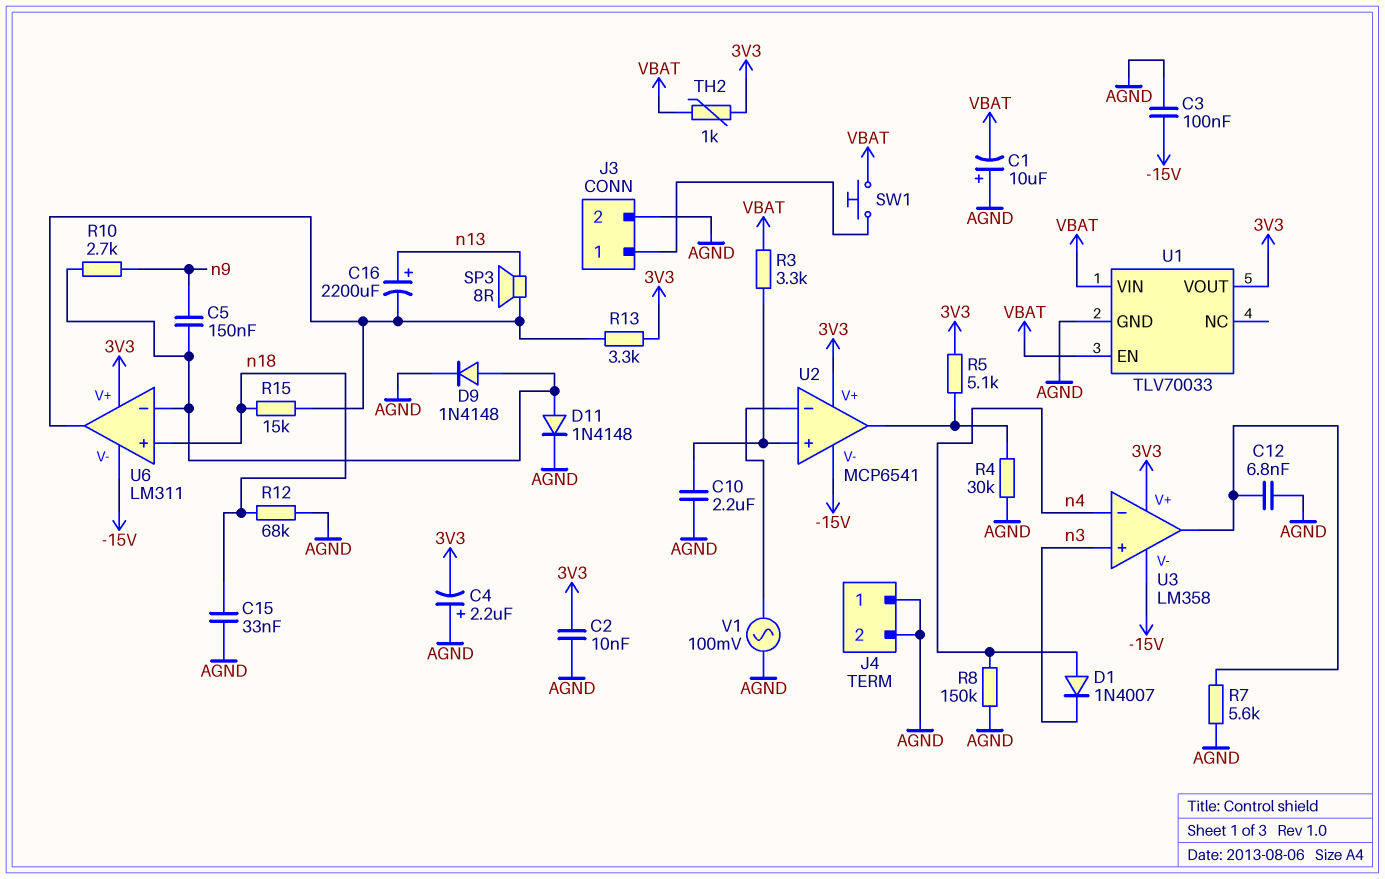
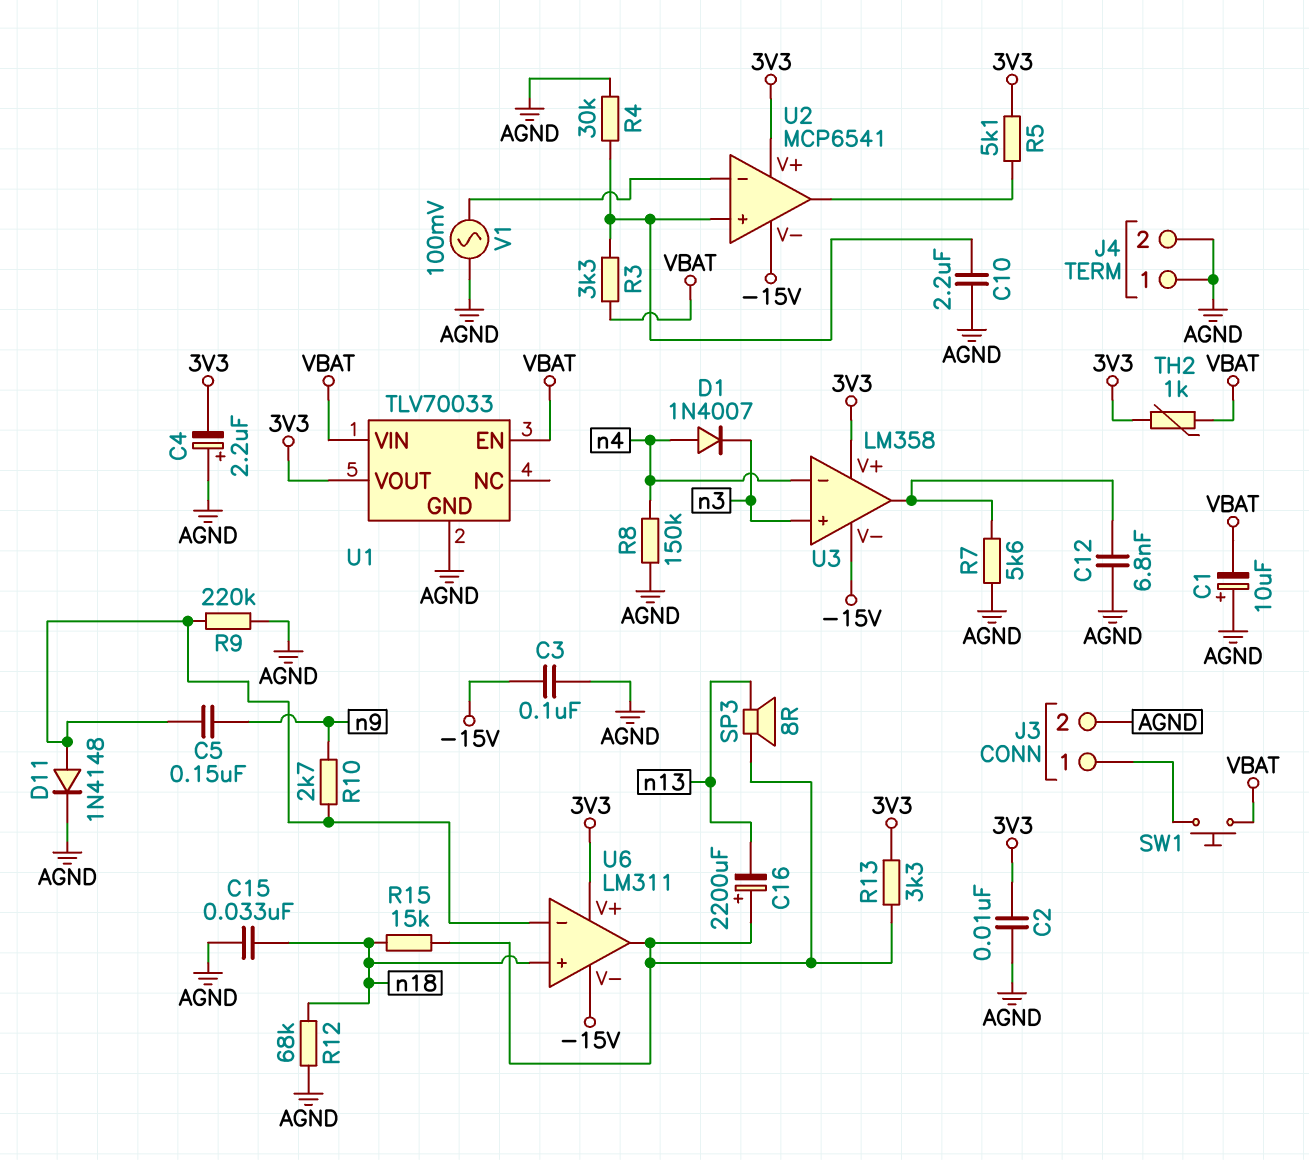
C16: 2200uF (plus n13, minus U6/out) -> 2200uF (plus U6/out, minus n13)
D9: diode 1N4148 (A U6/in-, K AGND) -> none
R4: 30k (AGND, U2/out) -> 30k (AGND, U2/in+)
R9: none -> 220k (AGND, U6/in-)

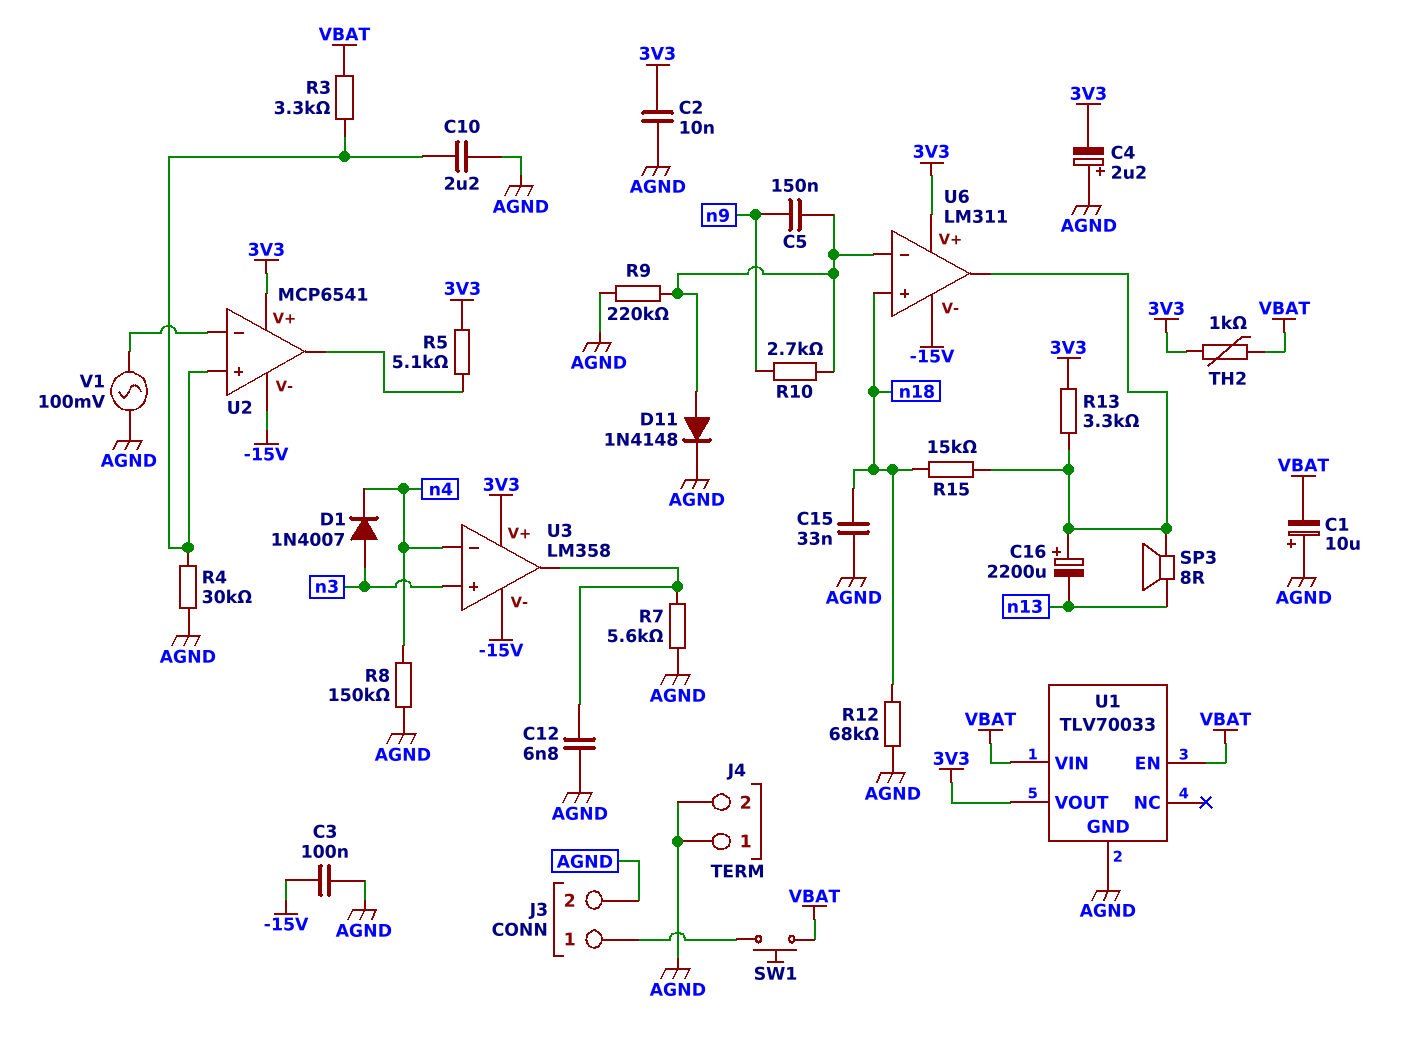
D1: diode 1N4007 (A n4, K n3) -> diode 1N4007 (A n3, K n4)

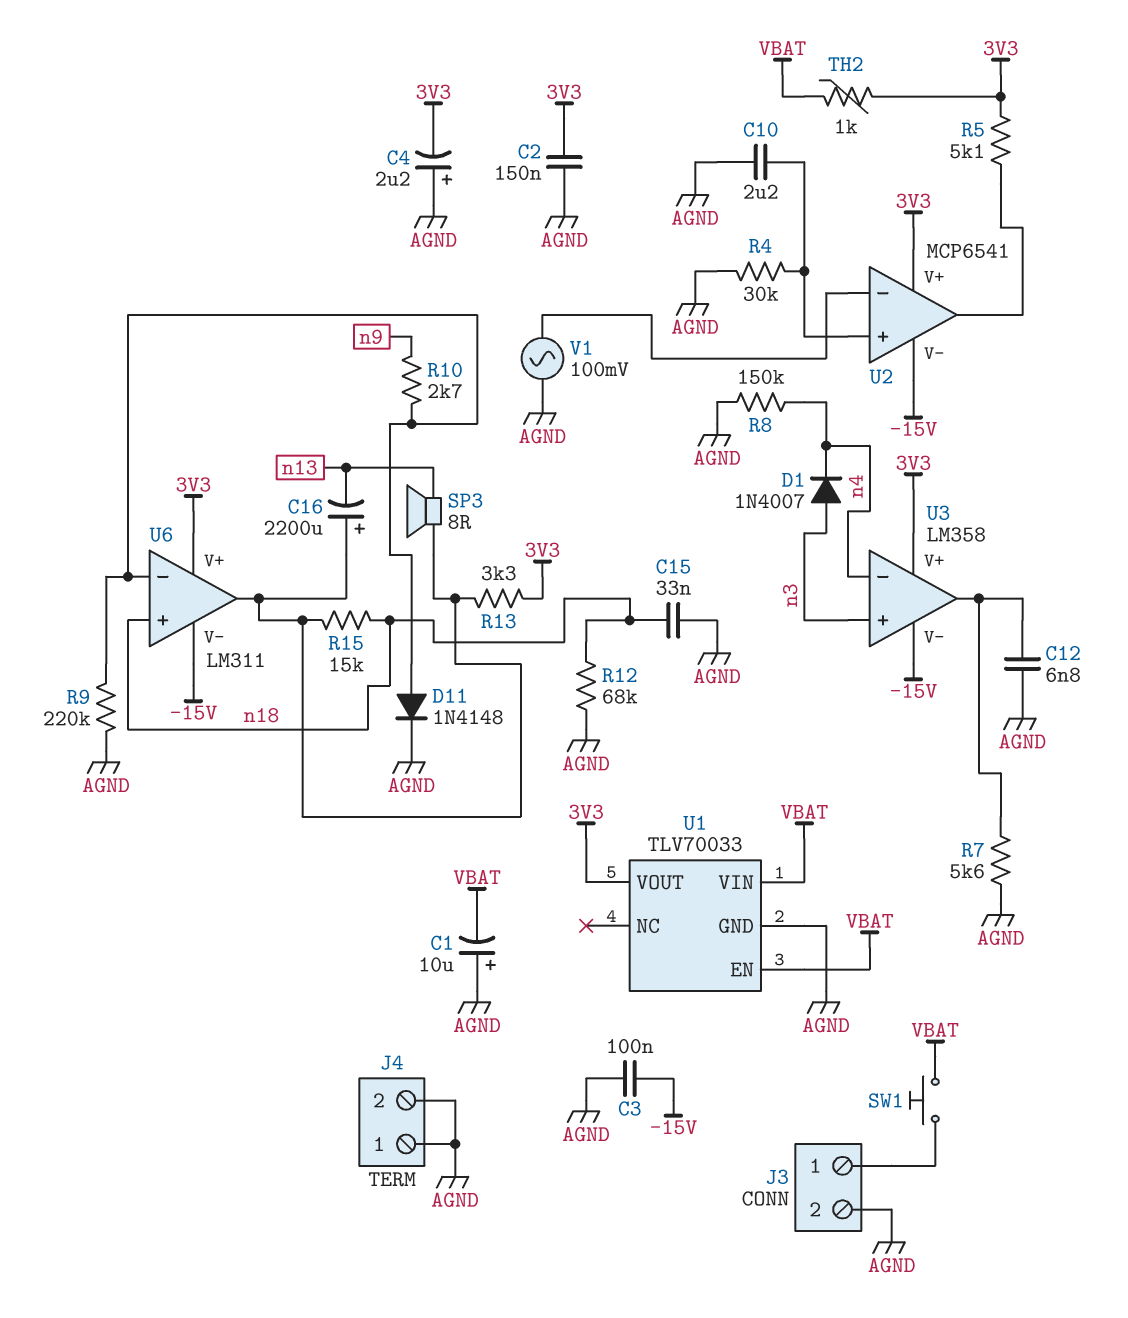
C2: 10nF (3V3, AGND) -> 150nF (3V3, AGND)
C5: 150nF (U6/in-, n9) -> none
R3: 3.3k (U2/in+, VBAT) -> none

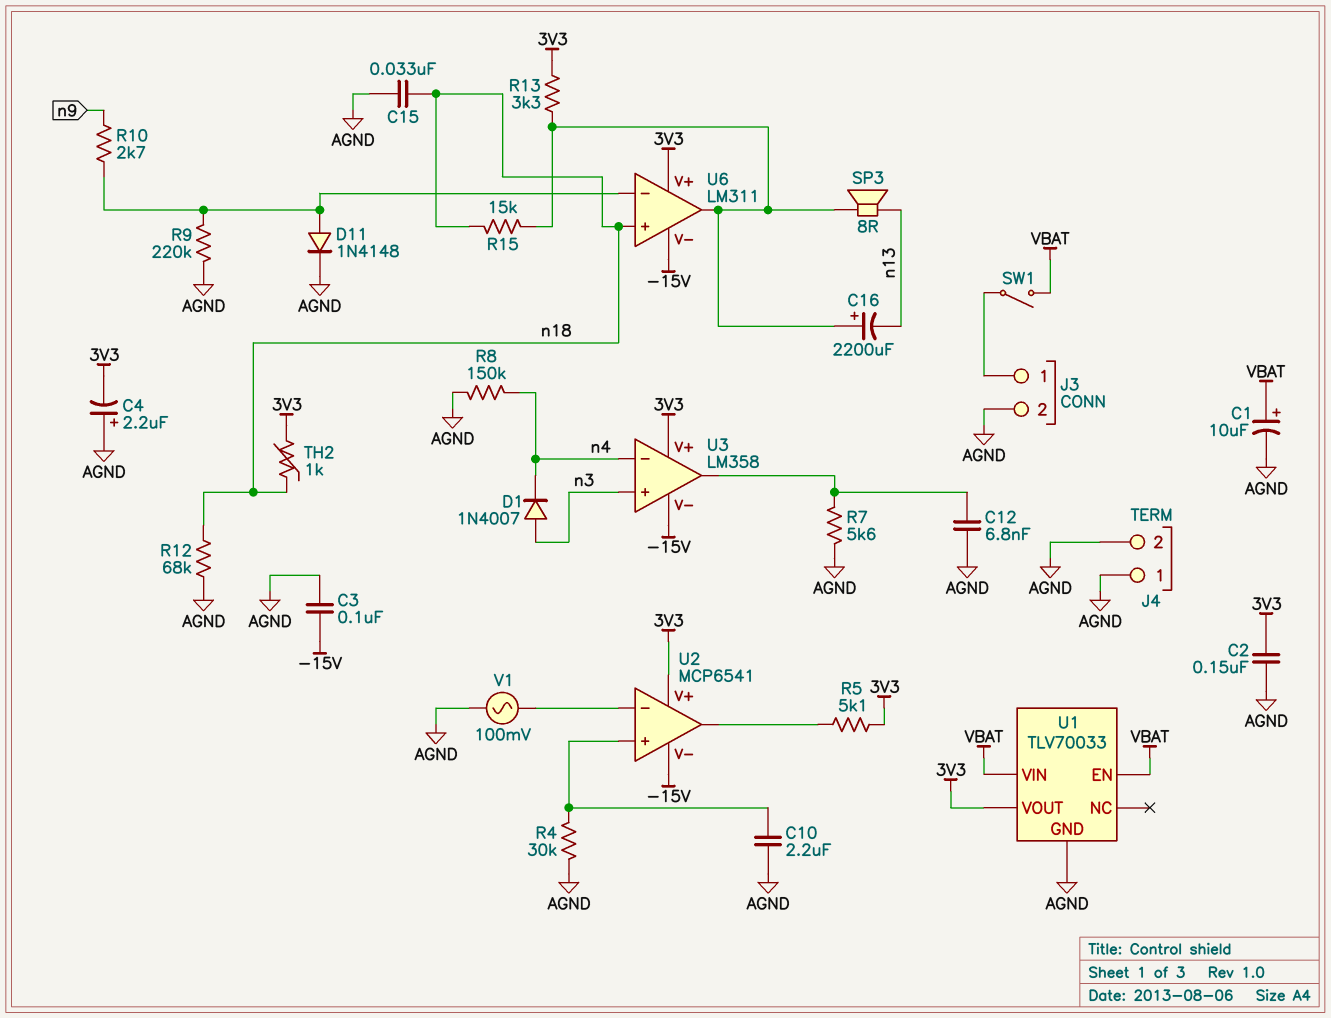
C1: 10uF (plus AGND, minus VBAT) -> 10uF (plus VBAT, minus AGND)
SW1: button (J3/1, VBAT) -> switch (J3/1, VBAT)
TH2: 1k (3V3, VBAT) -> 1k (3V3, n18)

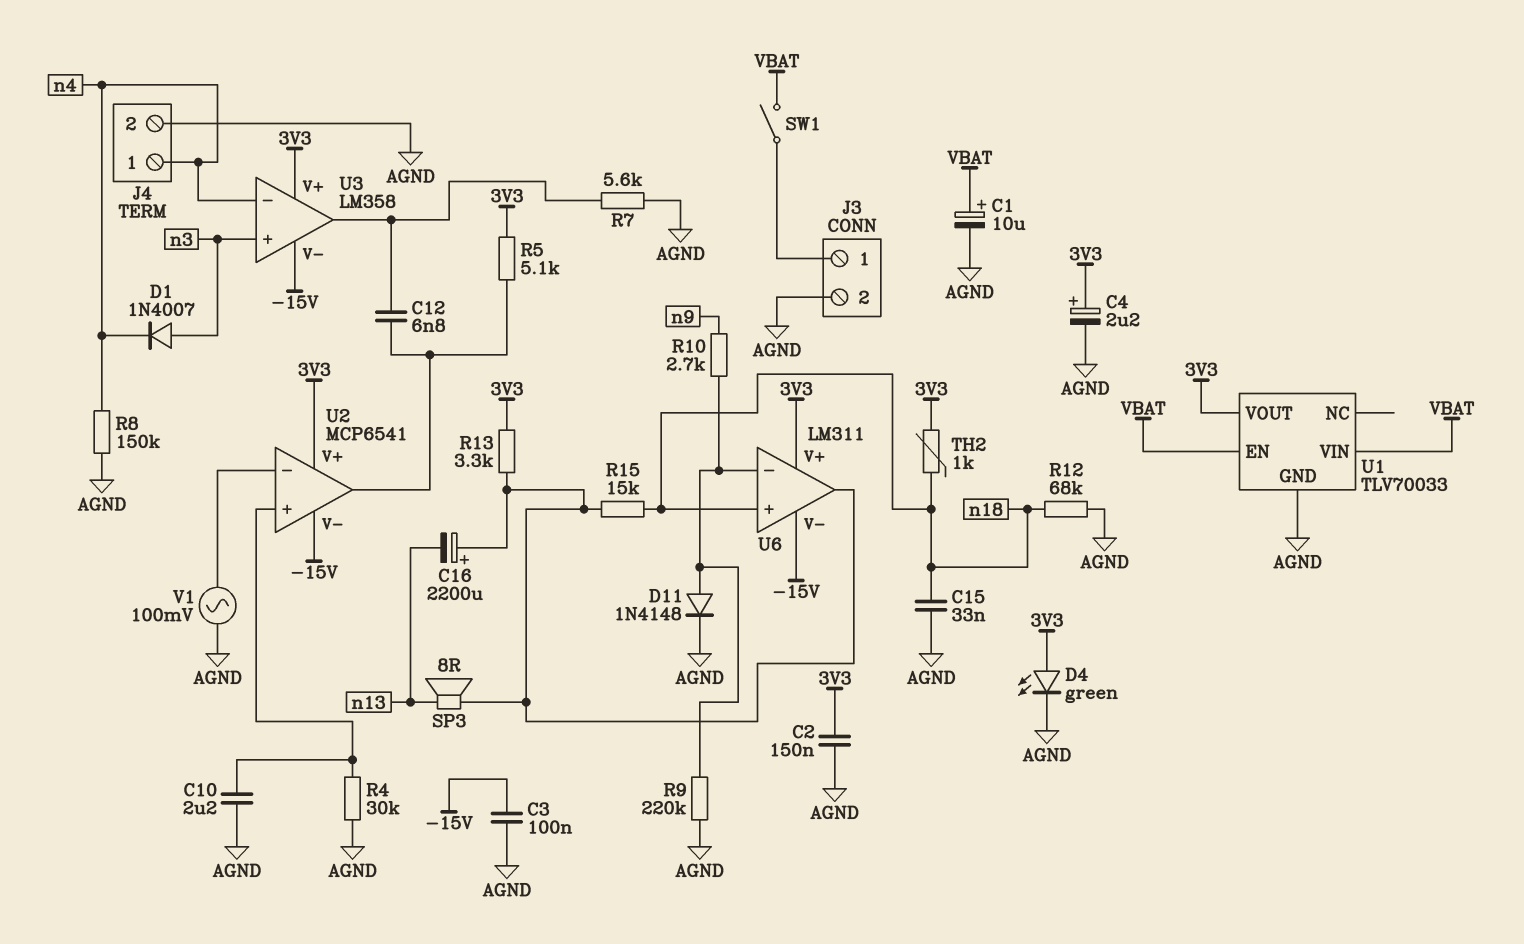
C4: 2.2uF (plus AGND, minus 3V3) -> 2.2uF (plus 3V3, minus AGND)
C12: 6.8nF (AGND, U3/out) -> 6.8nF (U2/out, U3/out)
D4: none -> LED green (A 3V3, K AGND)
J4 pin 1: AGND -> n4

